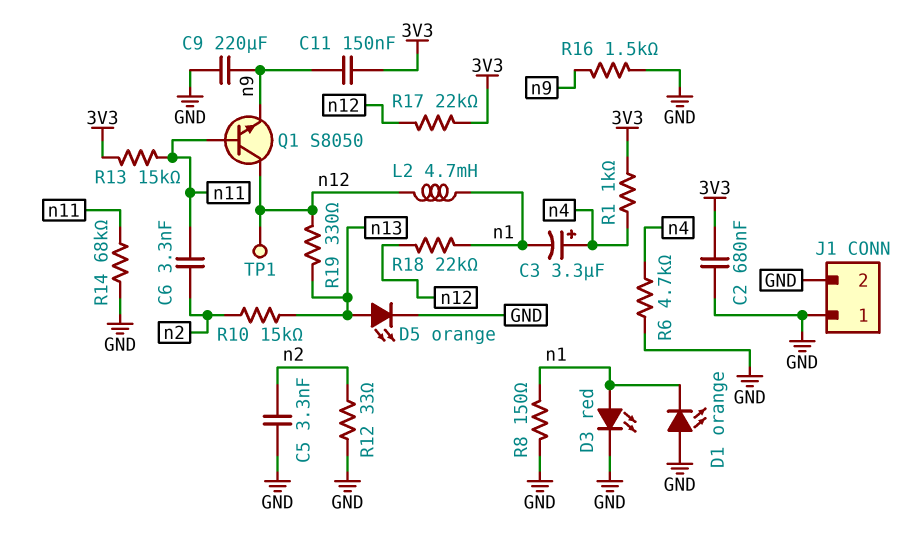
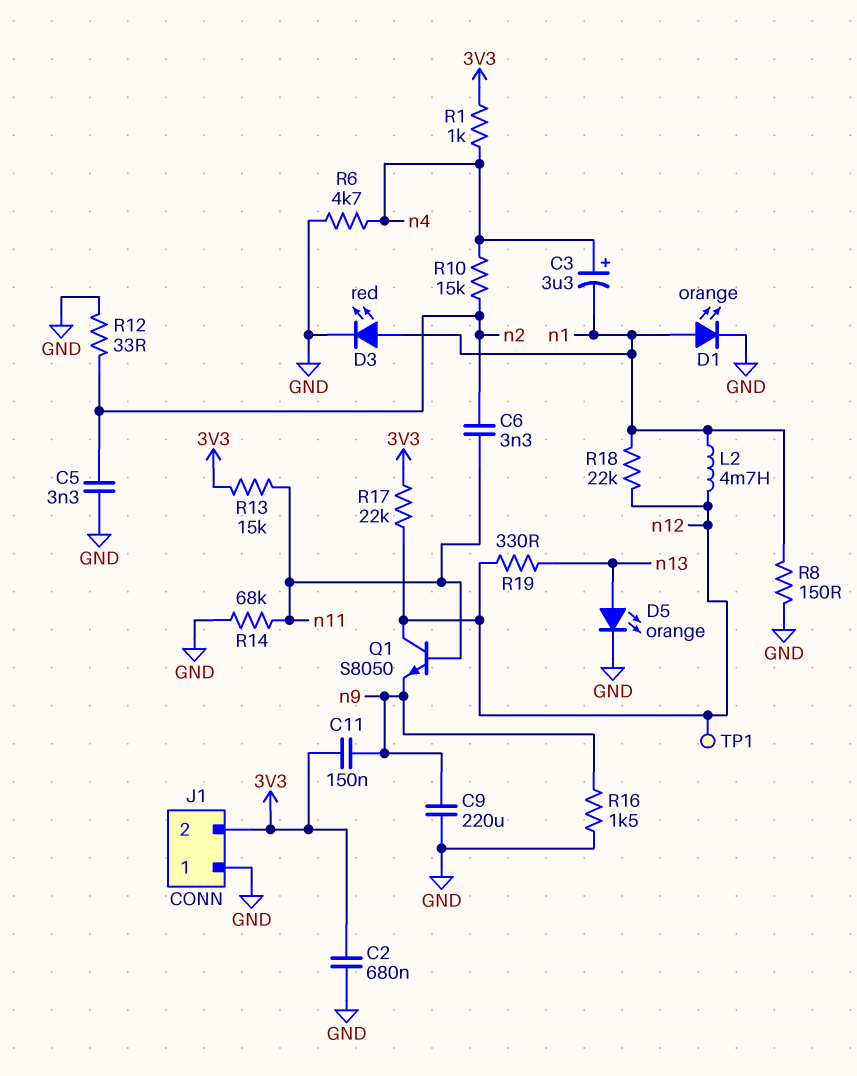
D1: LED orange (A GND, K n1) -> LED orange (A n1, K GND)
J1 pin 2: GND -> 3V3
R10: 15k (n2, n13) -> 15k (n2, n4)

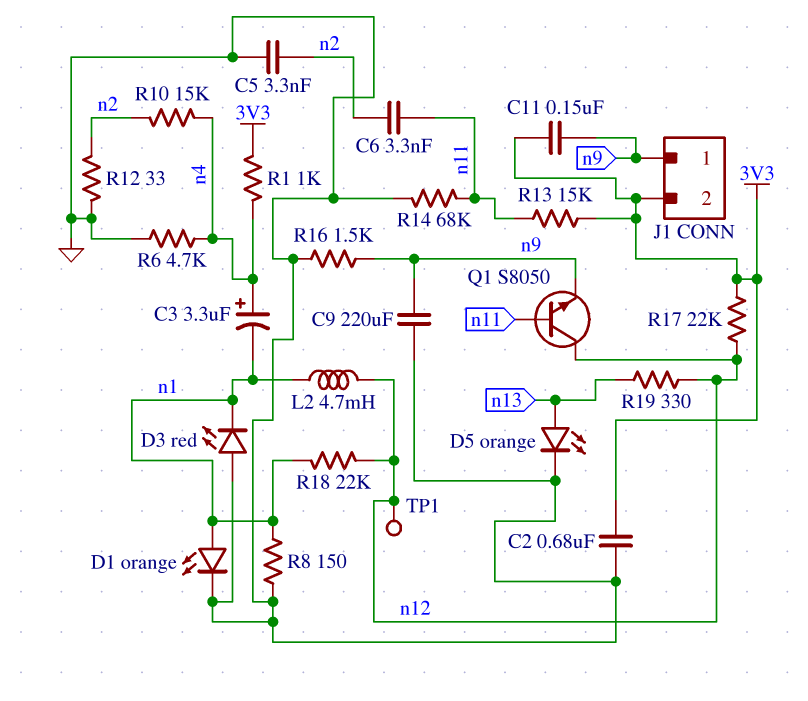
D3: LED red (A n1, K GND) -> LED red (A GND, K n1)
J1 pin 1: GND -> n9

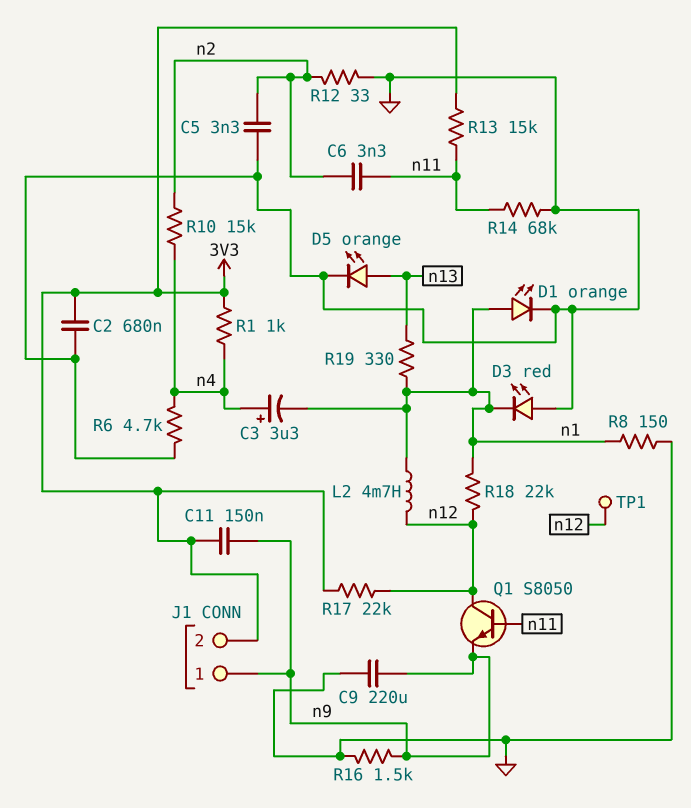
R19: 330 (n12, n13) -> 330 (n1, n13)

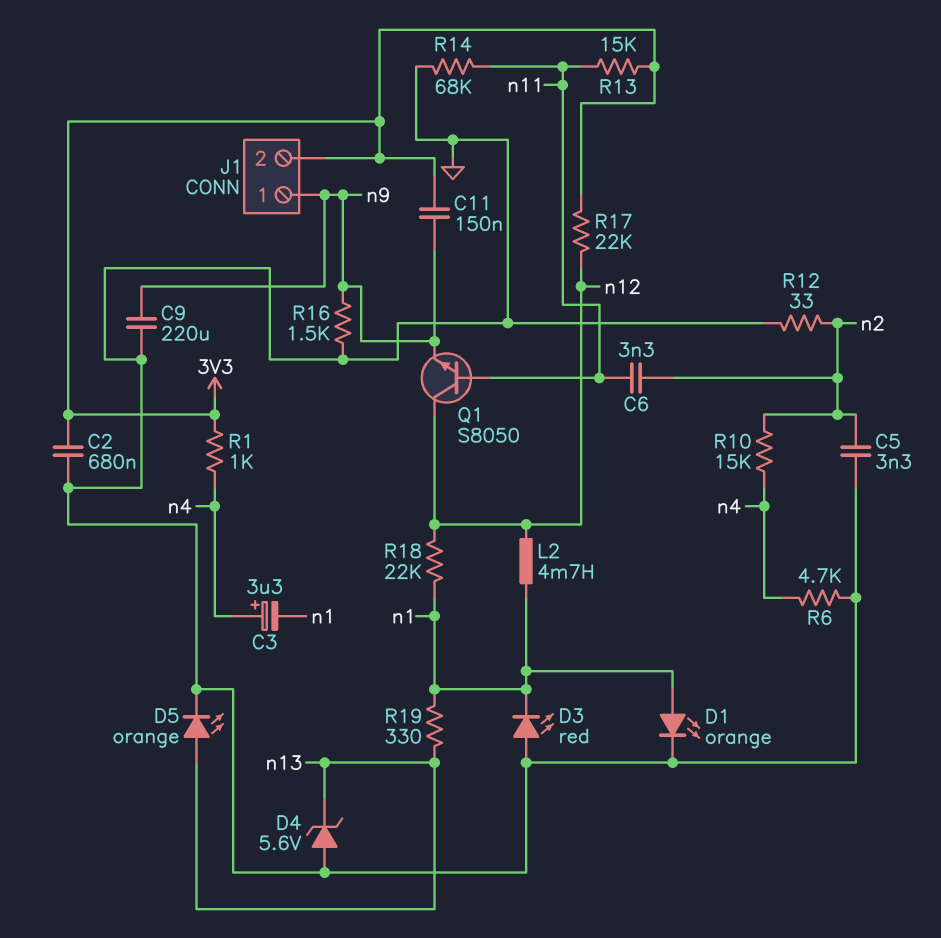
D4: none -> zener 5.6V (A GND, K n13)
R8: 150 (GND, n1) -> none
TP1: test point (n12) -> none

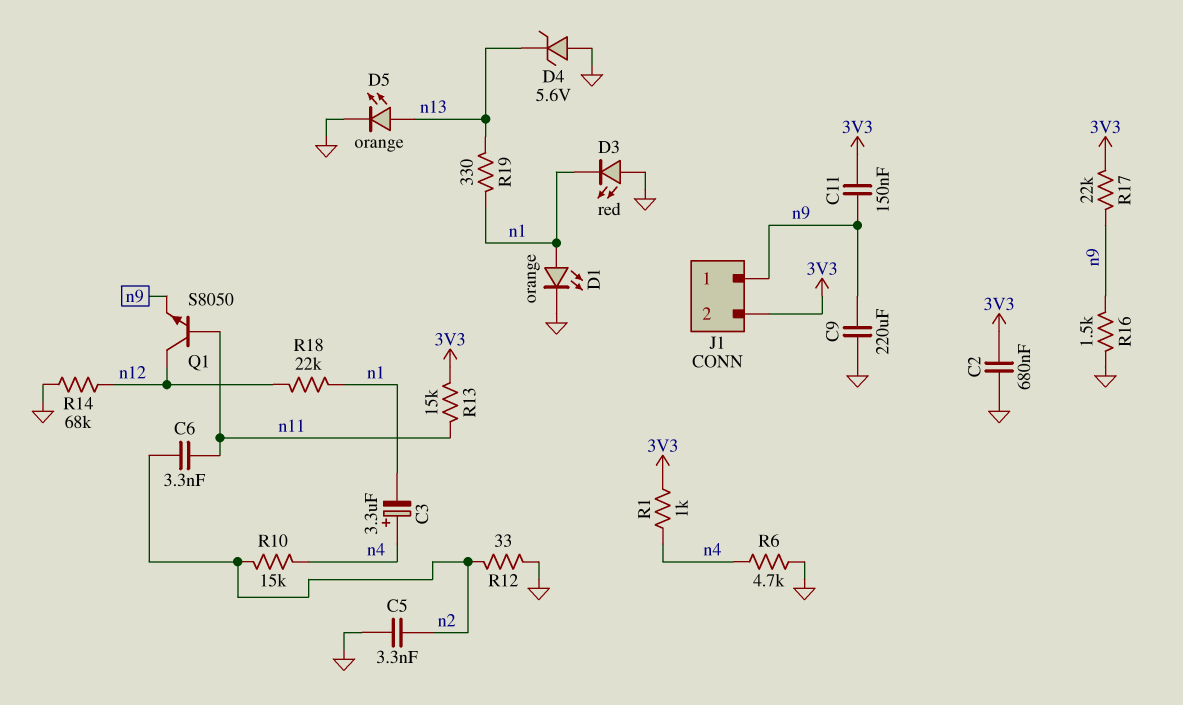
L2: 4.7mH (n1, n12) -> none
R14: 68k (GND, n11) -> 68k (GND, n12)
R17: 22k (3V3, n12) -> 22k (3V3, n9)

